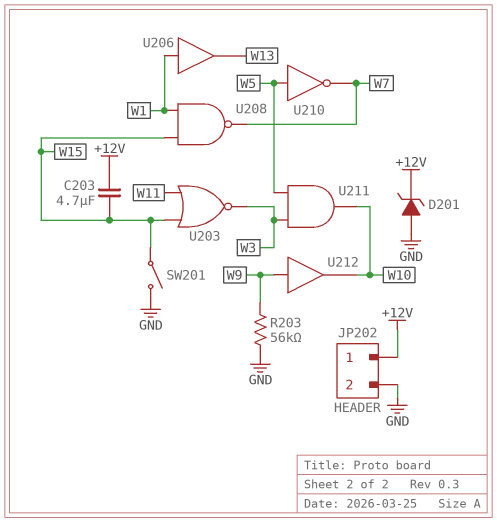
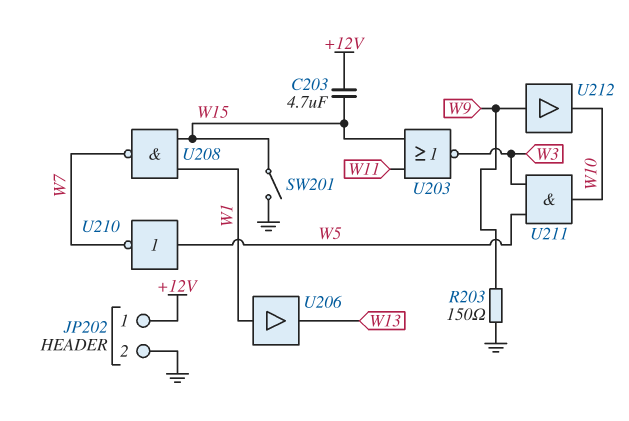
D201: zener (A GND, K +12V) -> none
R203: 56k (GND, W9) -> 150 (GND, W9)

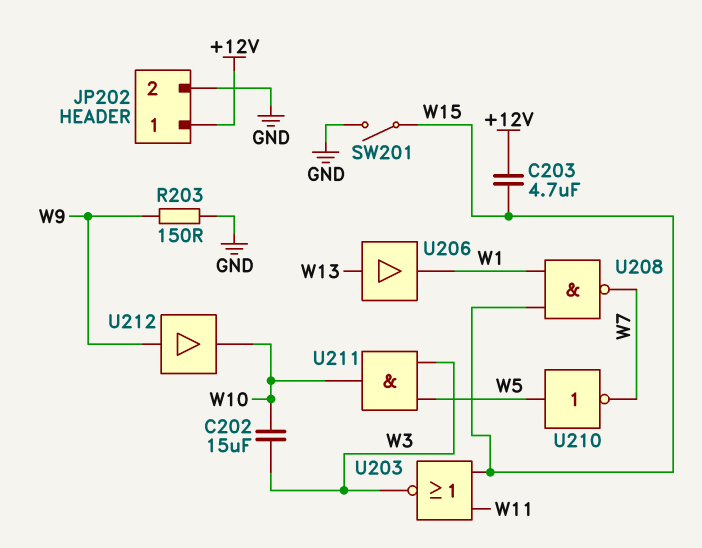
C202: none -> 15uF (W3, W10)
U206: buffer (in W1, out W13) -> buffer (in W13, out W1)

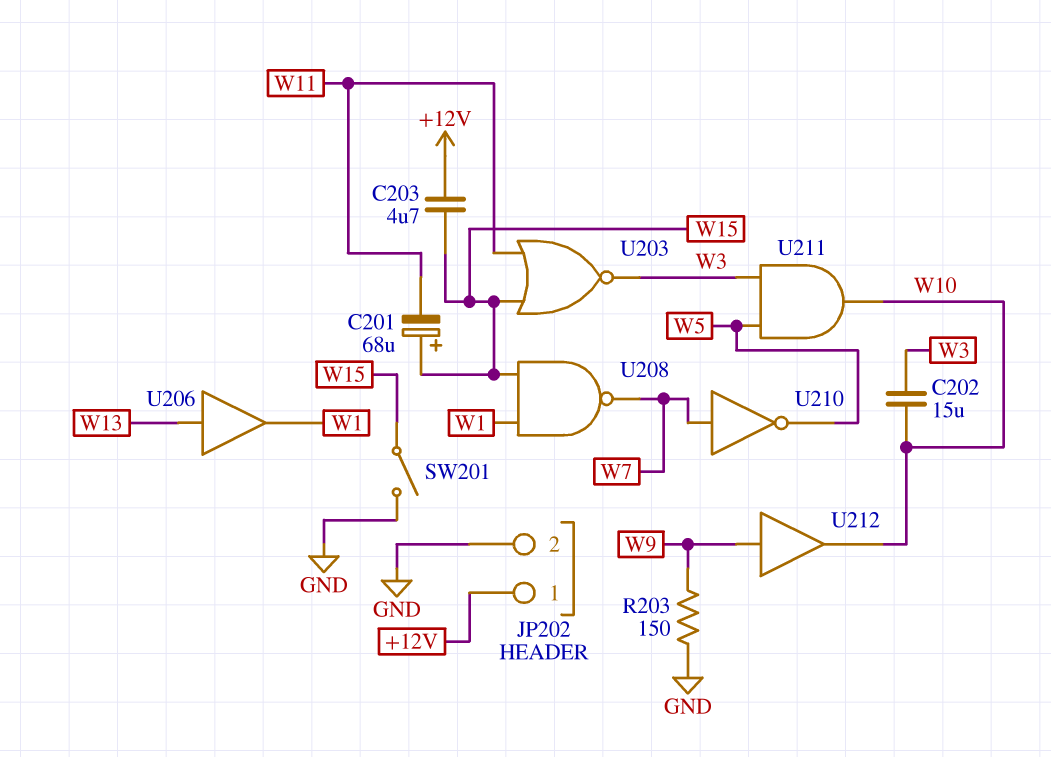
C201: none -> 68uF (plus W15, minus W11)
U210: NOT (in W5, out W7) -> NOT (in W7, out W5)

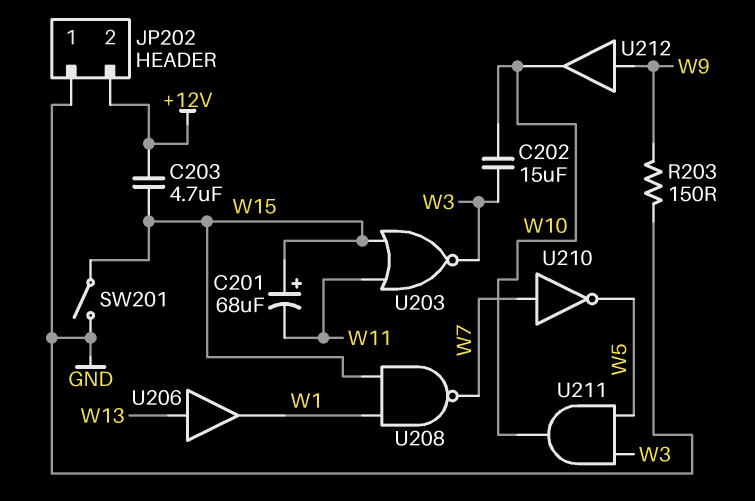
JP202 pin 1: +12V -> GND
JP202 pin 2: GND -> +12V

